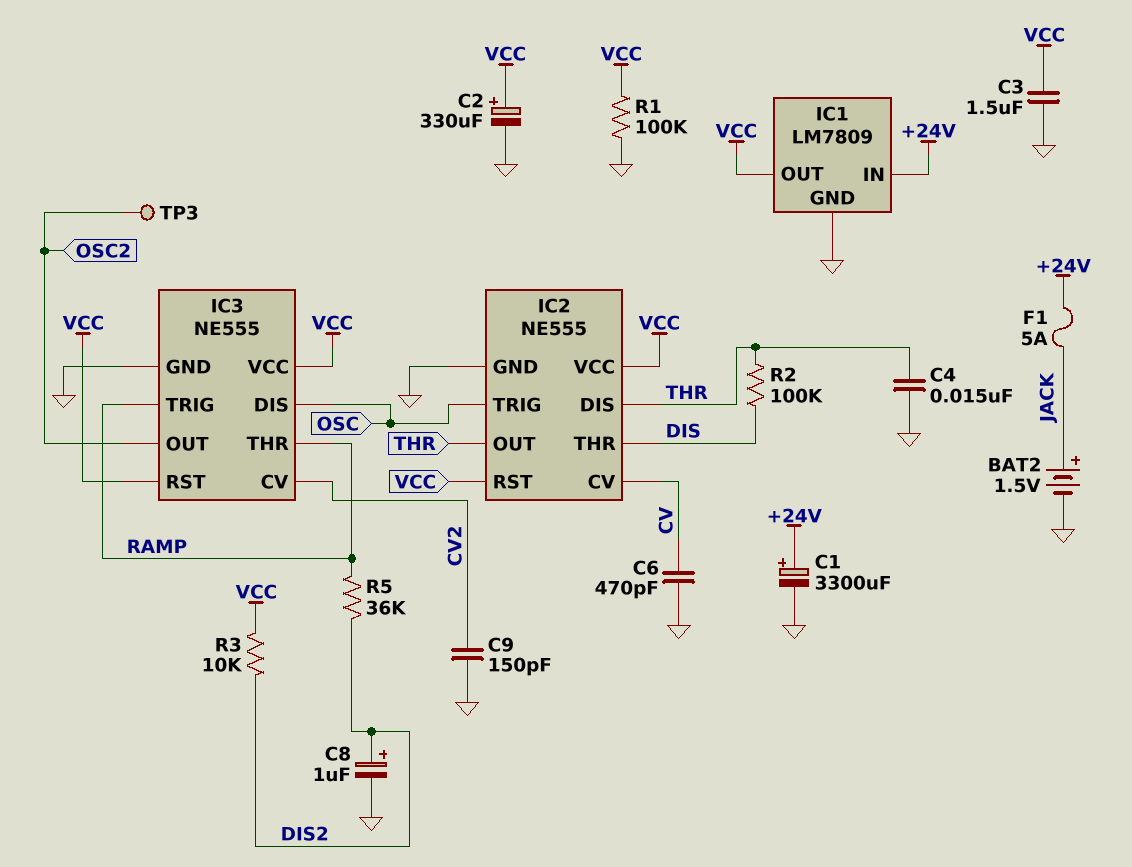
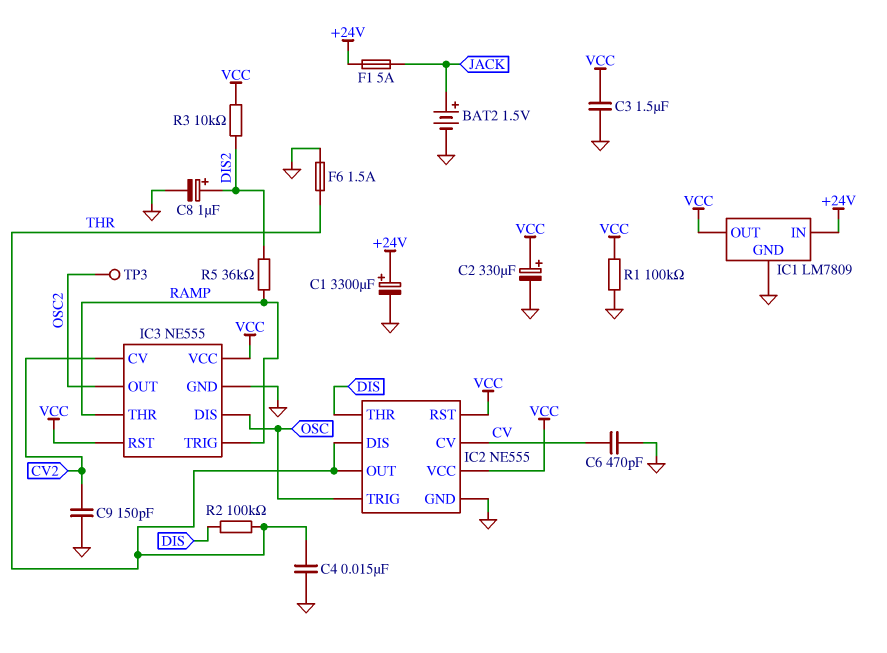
F6: none -> 1.5A (GND, THR)

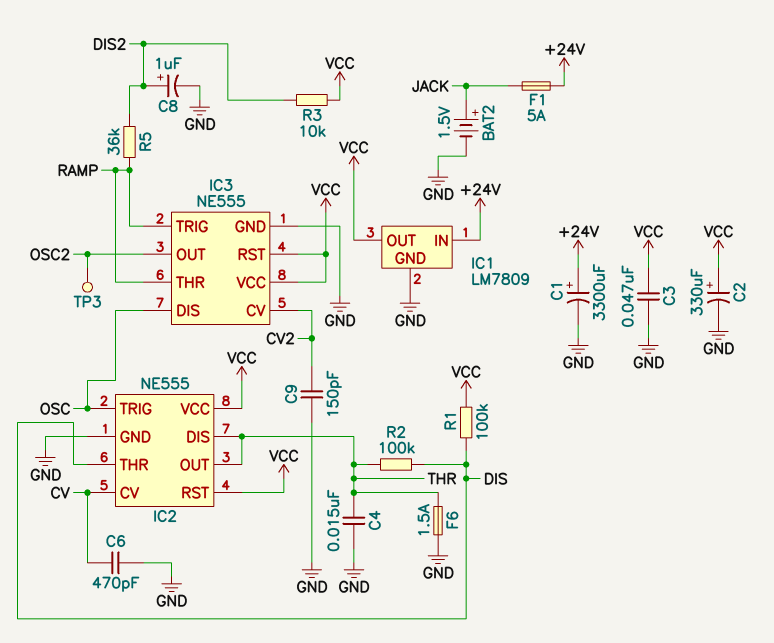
C3: 1.5uF (GND, VCC) -> 47nF (GND, VCC)
R1: 100k (GND, VCC) -> 100k (DIS, VCC)

